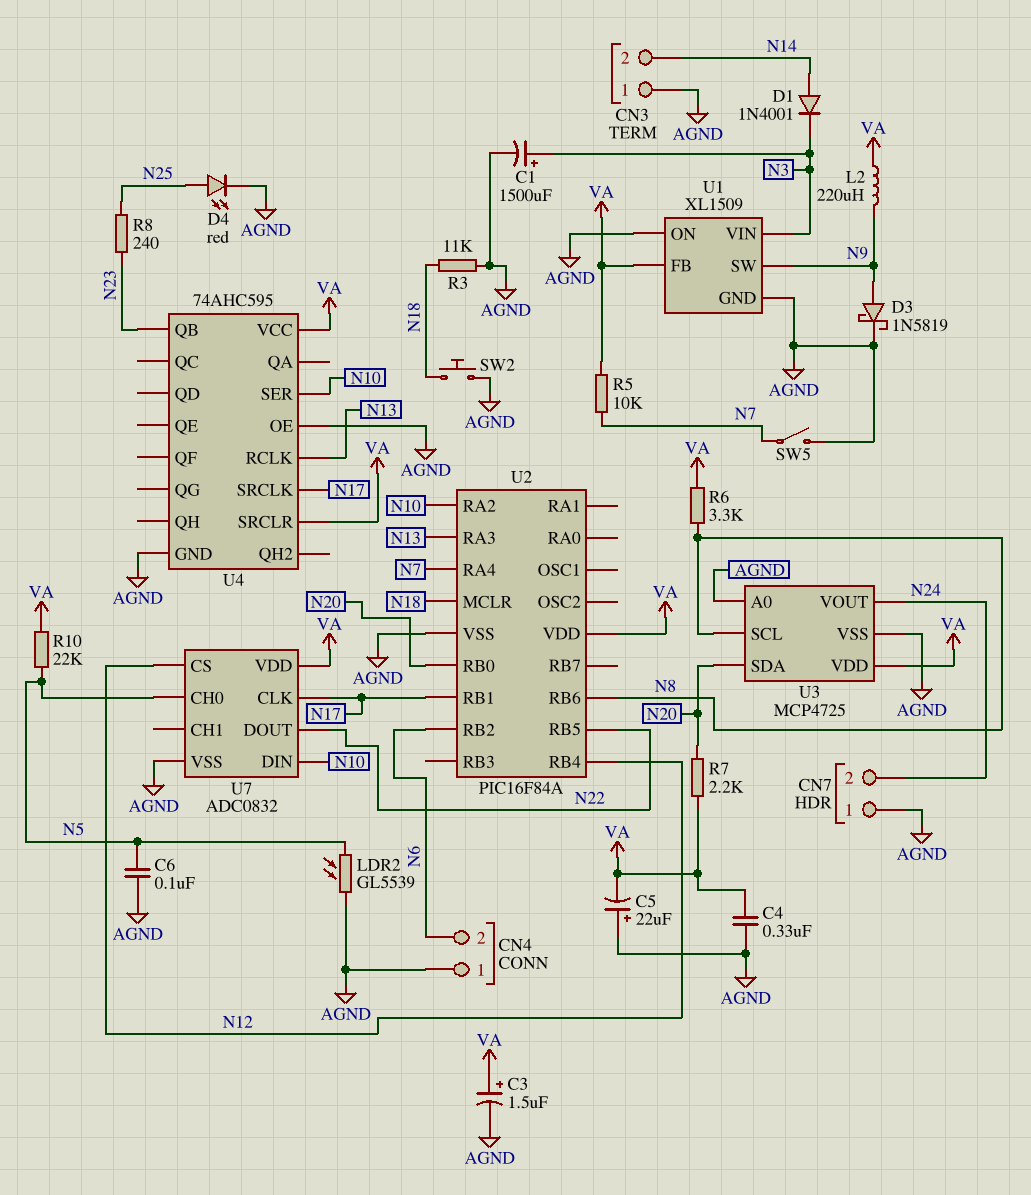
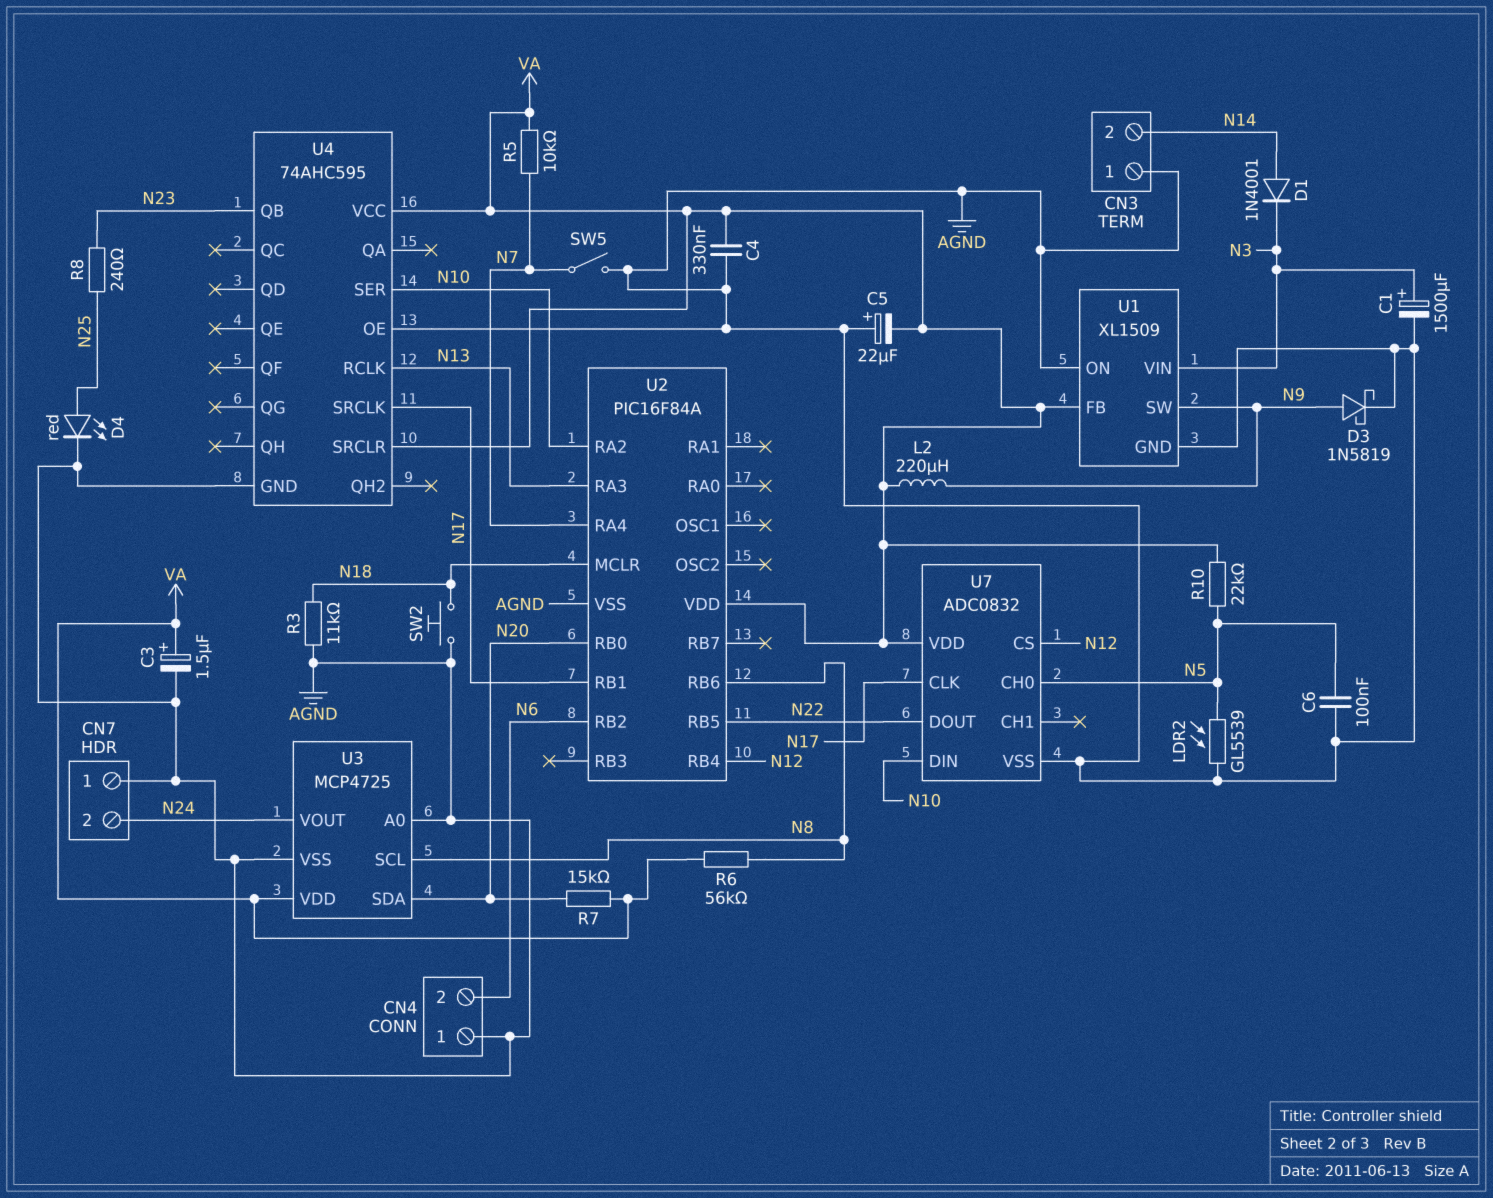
R6: 3.3k (N8, VA) -> 56k (N8, VA)
R7: 2.2k (N20, VA) -> 15k (N20, VA)

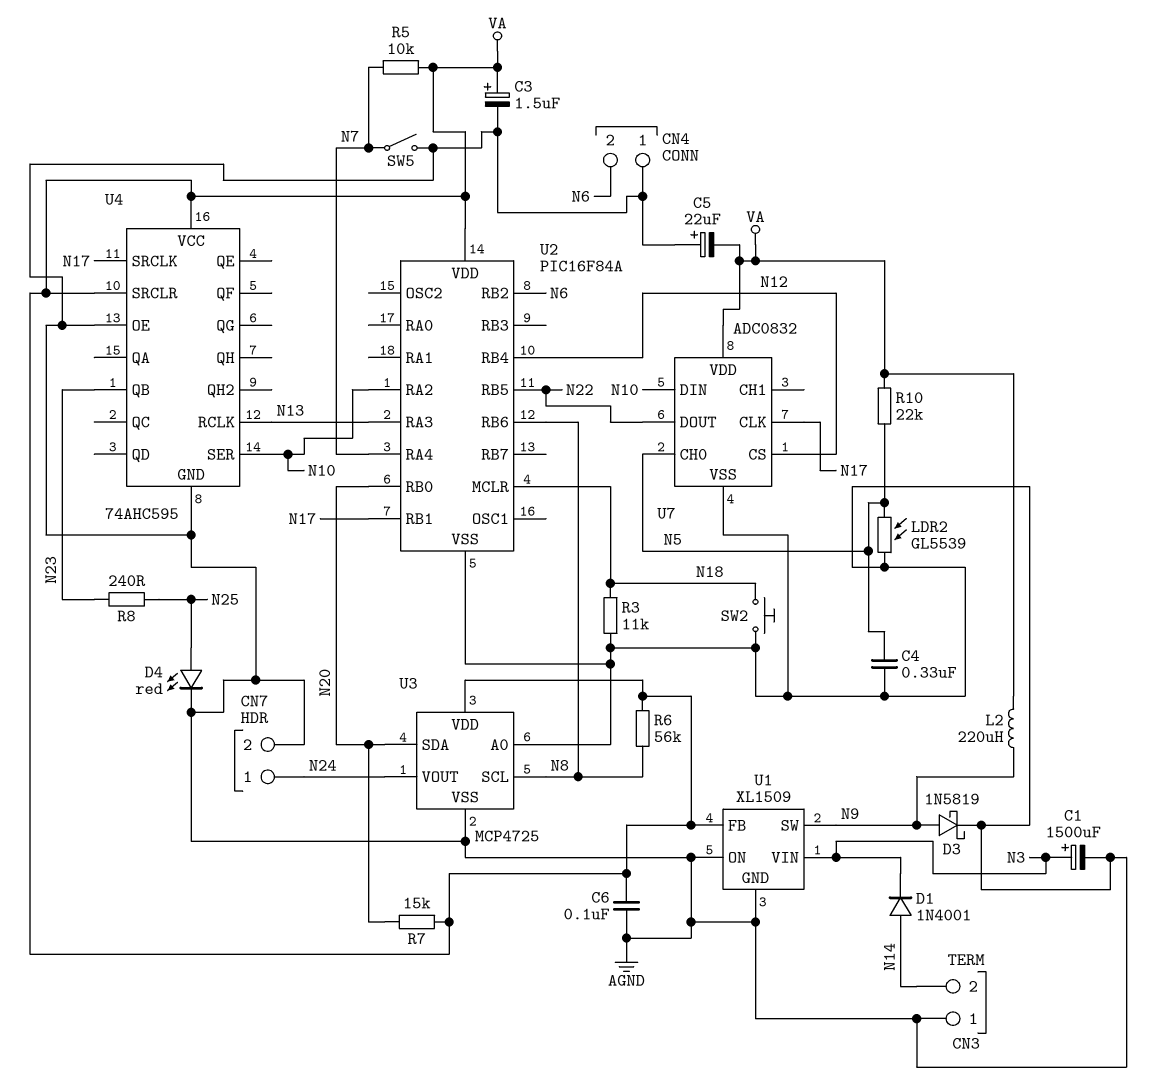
C4: 330nF (AGND, VA) -> 330nF (AGND, N5)
C6: 100nF (AGND, N5) -> 100nF (AGND, VA)
CN7 pin 1: AGND -> N24
CN7 pin 2: N24 -> AGND

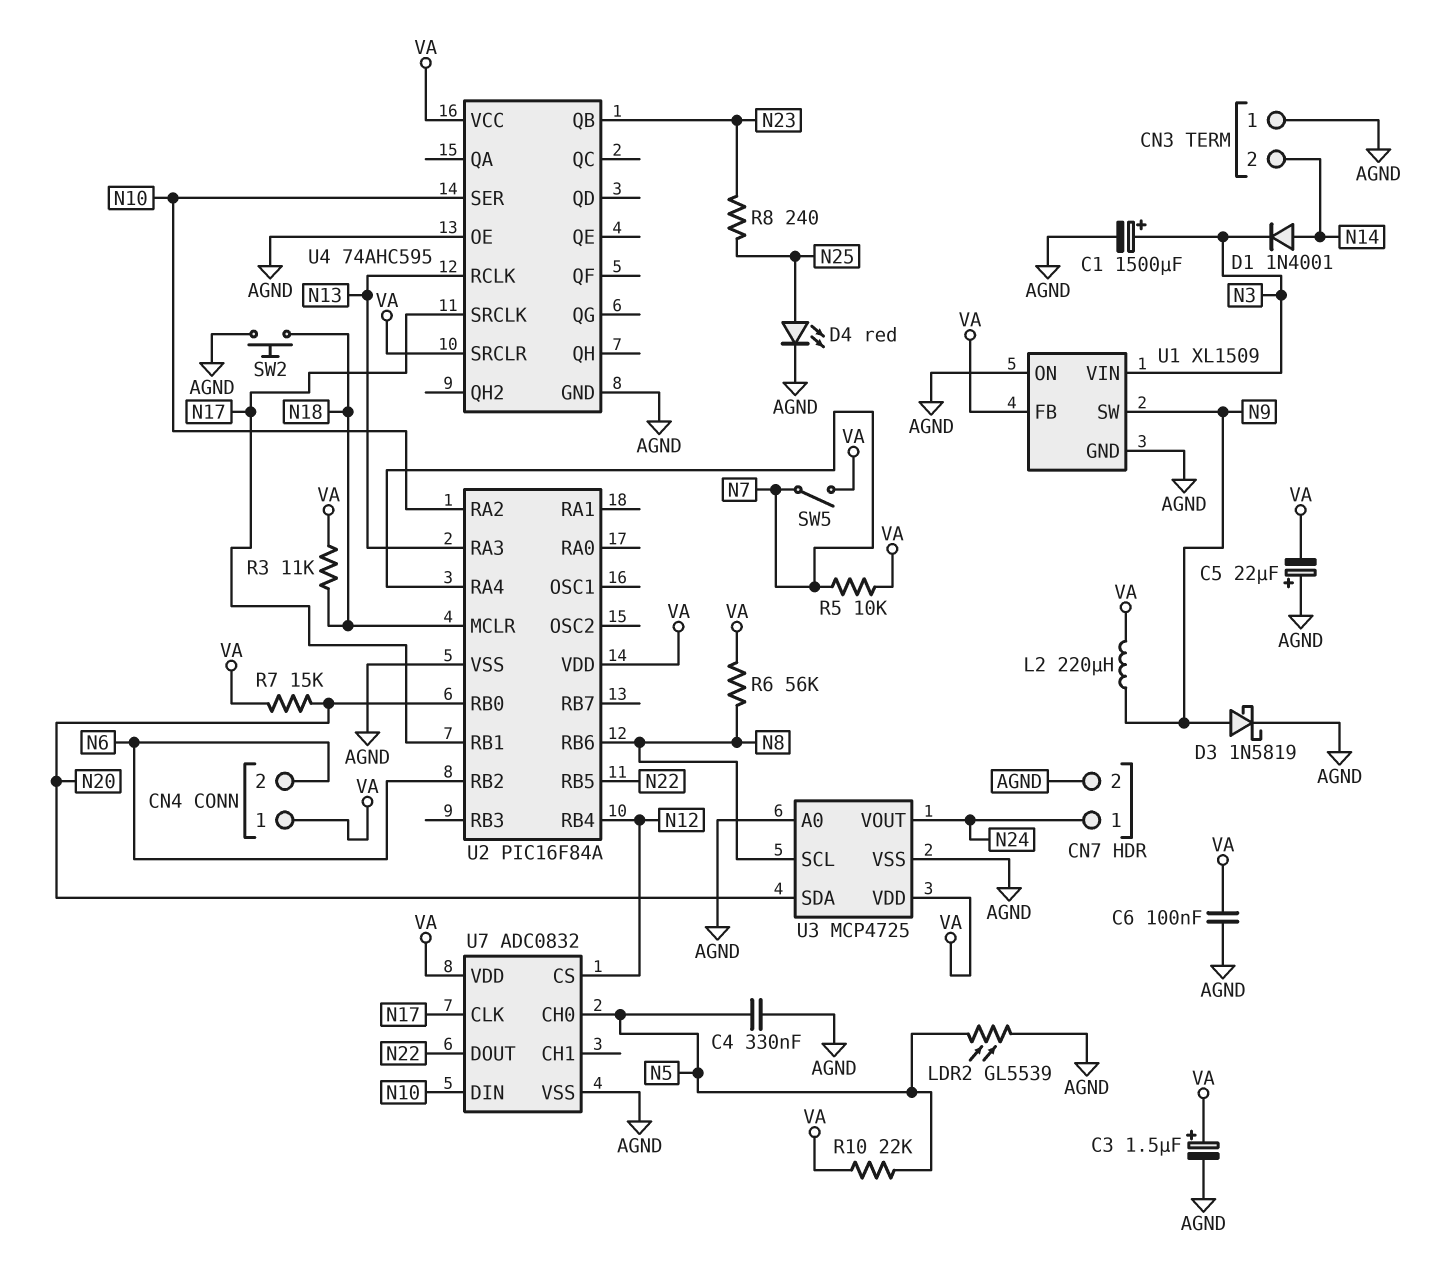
CN4 pin 1: AGND -> VA
R3: 11k (AGND, N18) -> 11k (N18, VA)
SW5: switch (AGND, N7) -> switch (N7, VA)

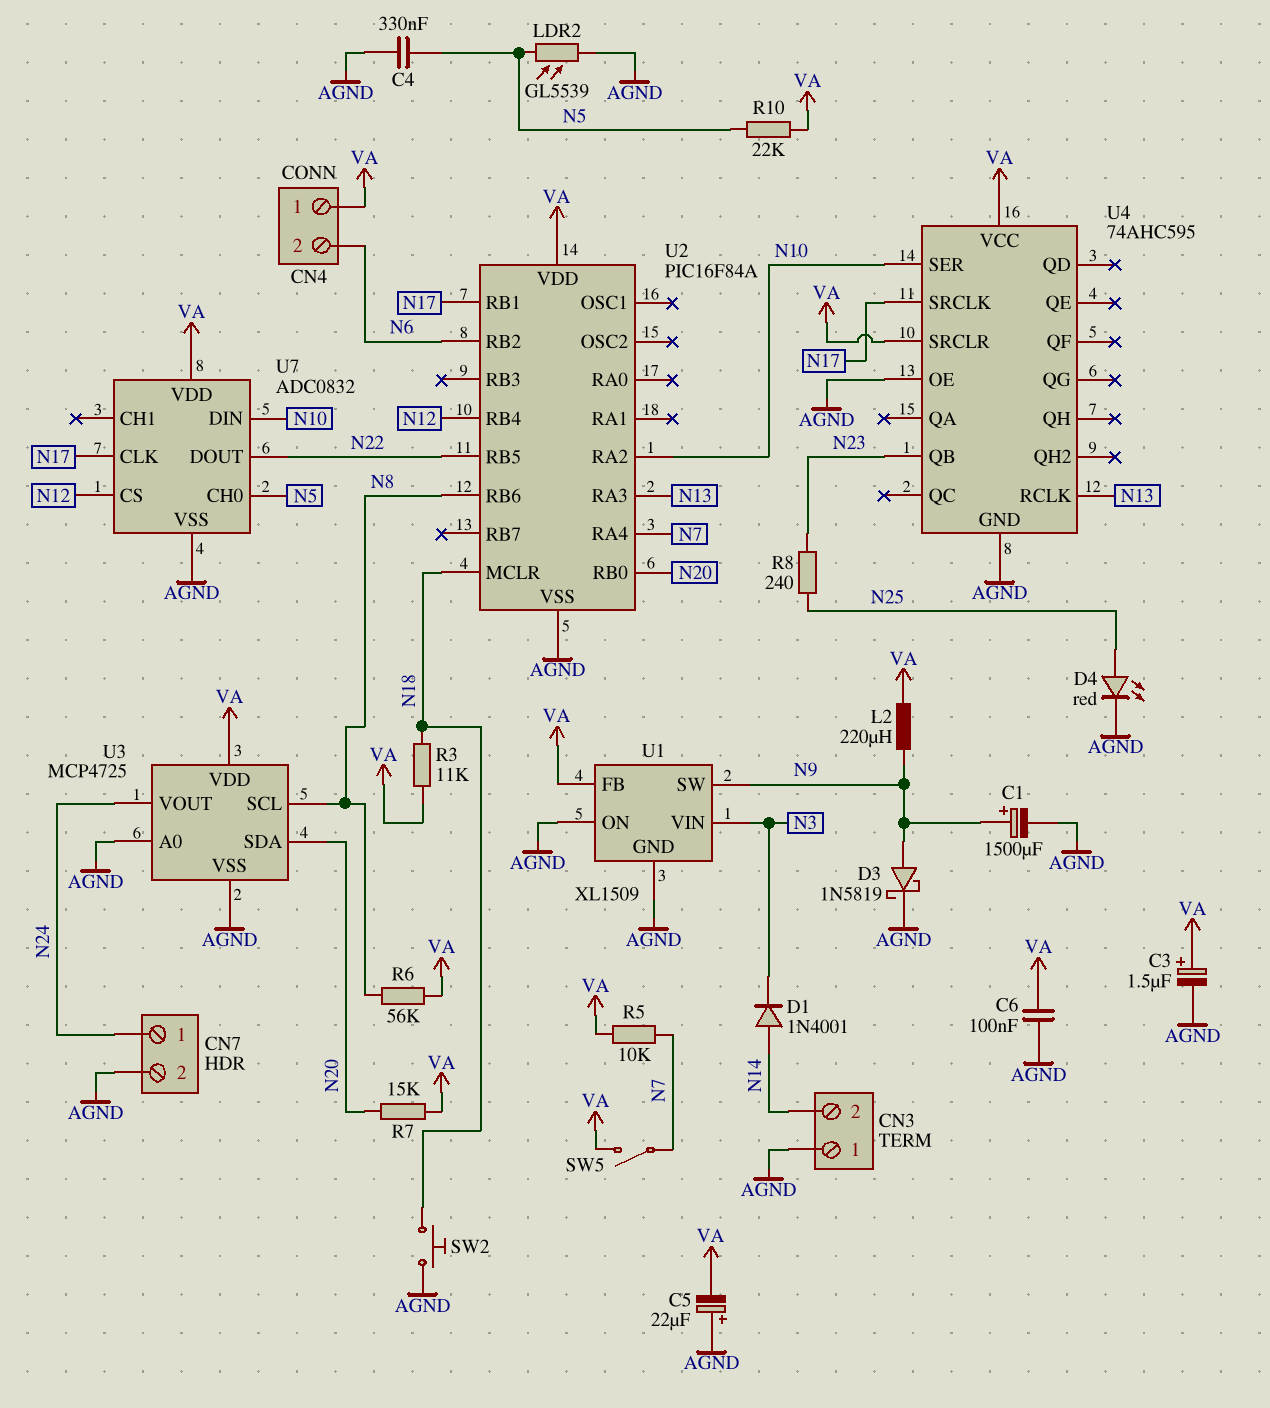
C1: 1500uF (plus N3, minus AGND) -> 1500uF (plus N9, minus AGND)

